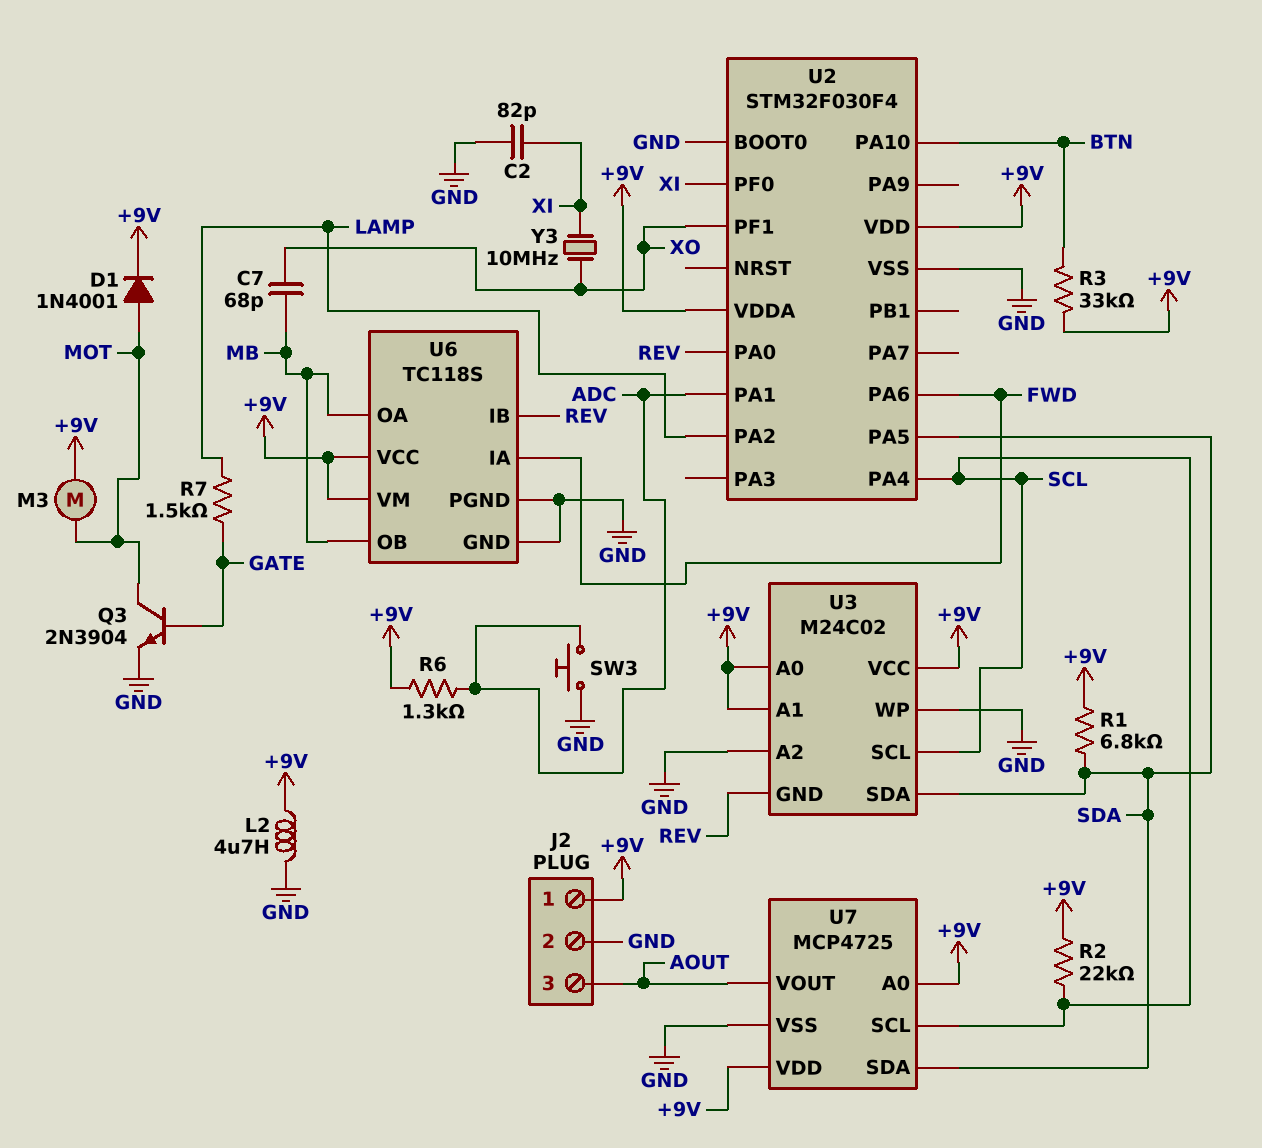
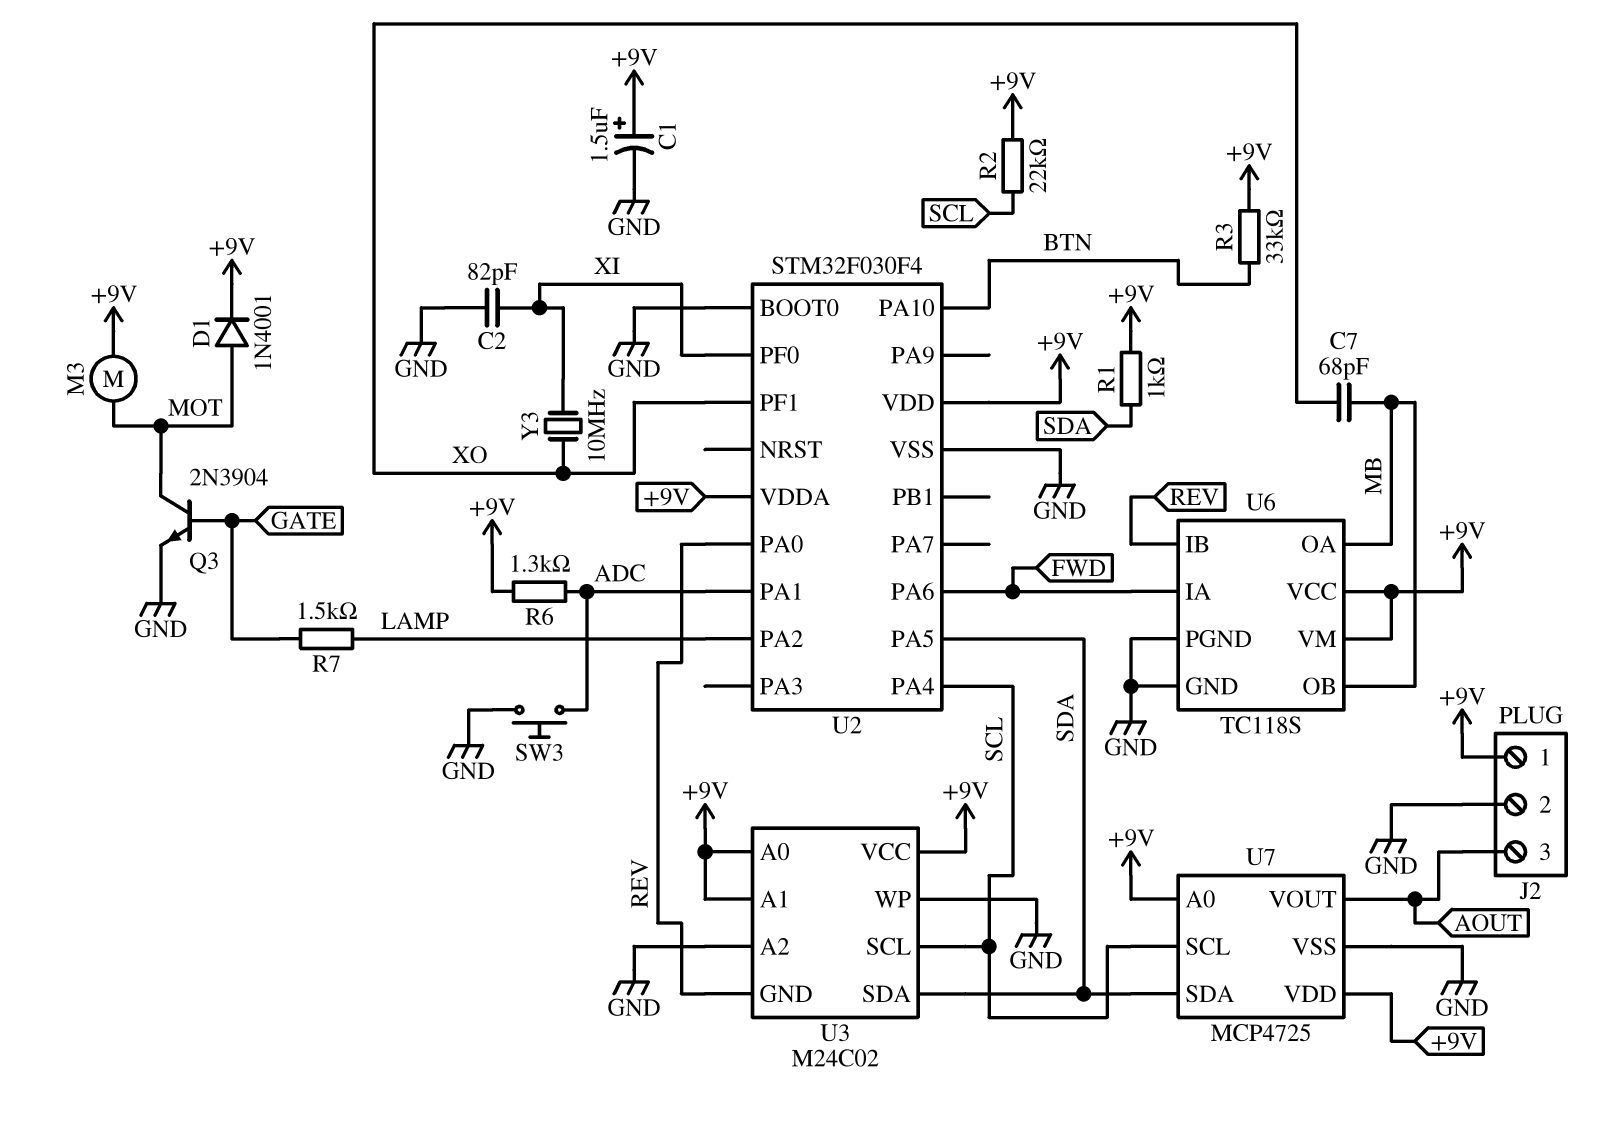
C1: none -> 1.5uF (plus +9V, minus GND)
L2: 4.7uH (+9V, GND) -> none
R1: 6.8k (+9V, SDA) -> 1k (+9V, SDA)

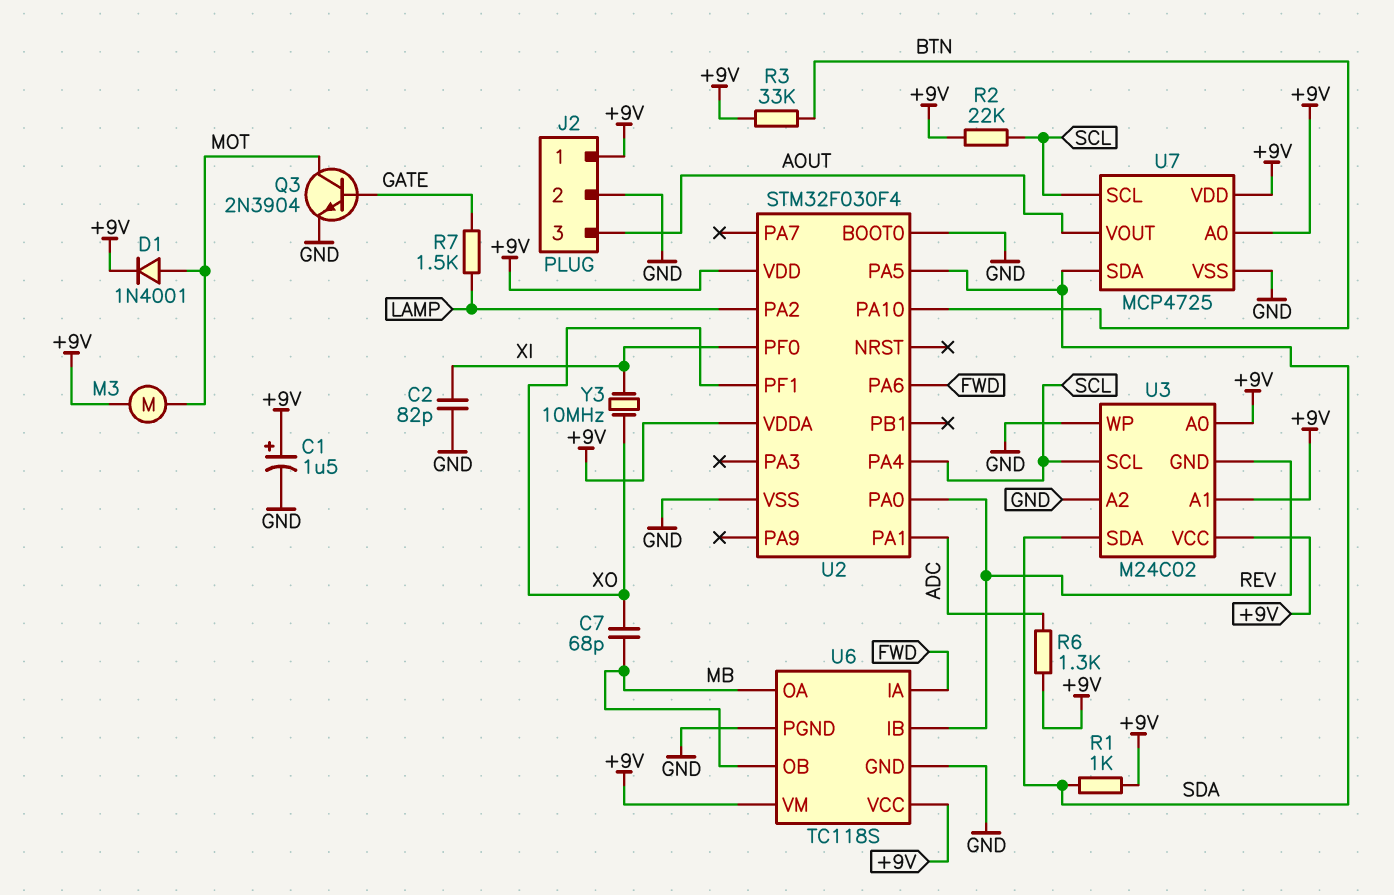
SW3: button (ADC, GND) -> none

